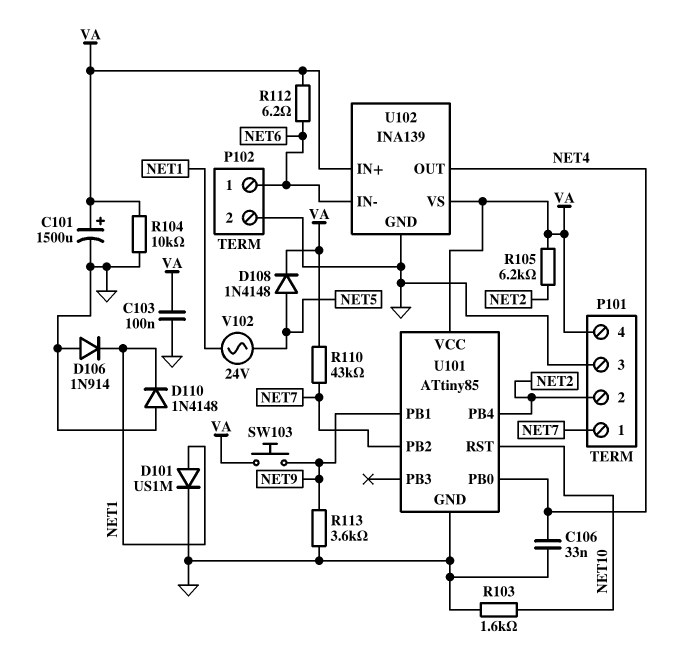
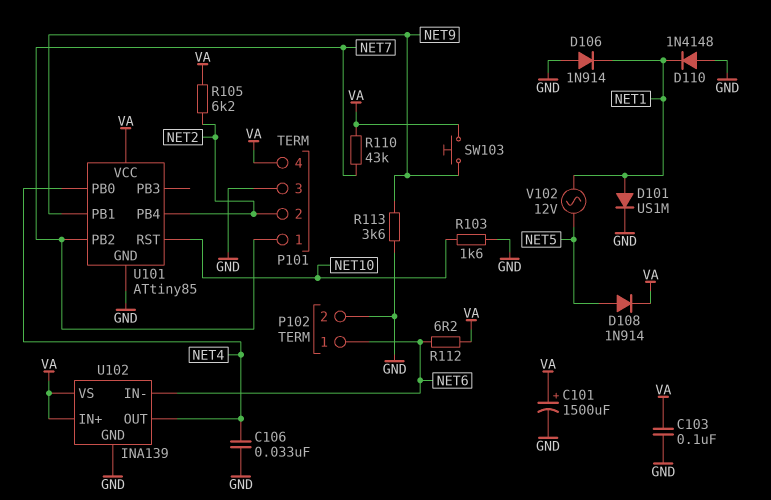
D108: diode 1N4148 (A NET5, K VA) -> diode 1N914 (A NET5, K VA)
R104: 10k (GND, VA) -> none
V102: AC 24V (NET1, NET5) -> AC 12V (NET1, NET5)

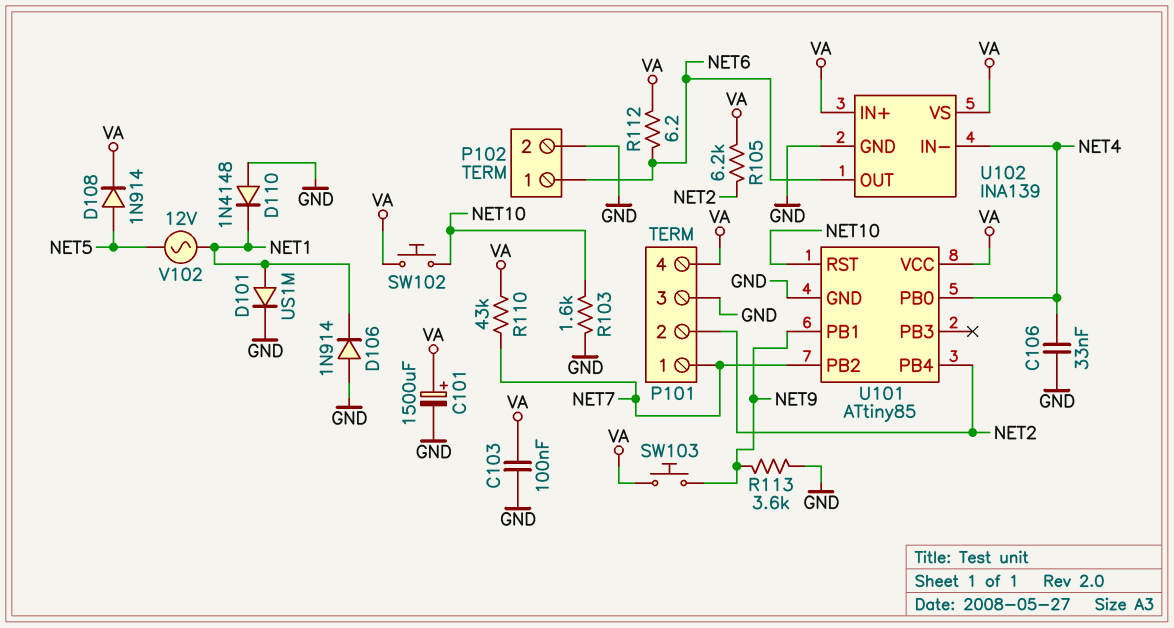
SW102: none -> button (NET10, VA)
U102 pin IN-: NET6 -> NET4
U102 pin OUT: NET4 -> NET6

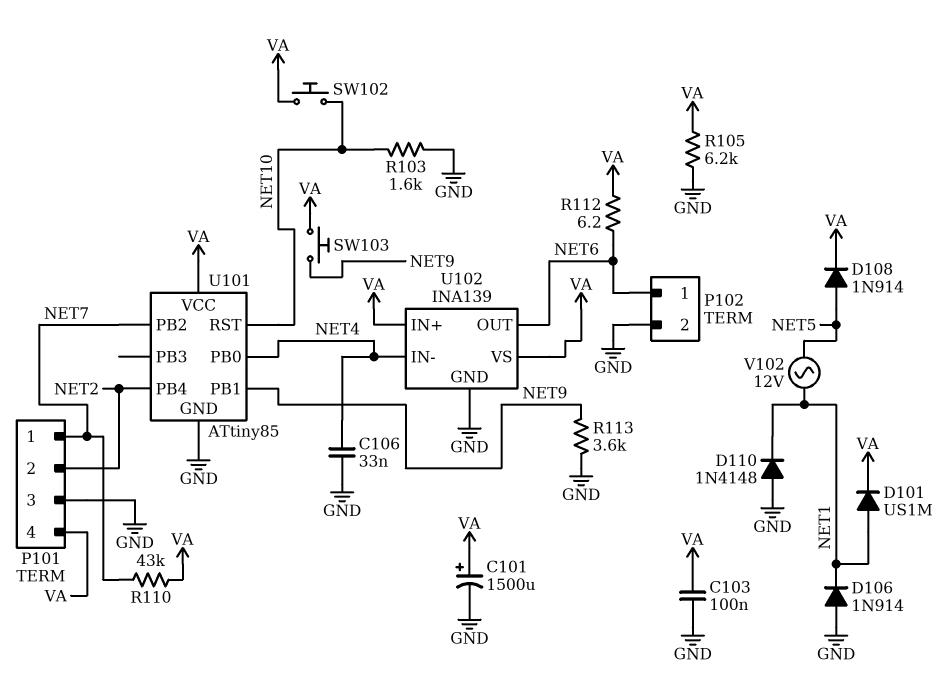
D101: diode US1M (A NET1, K GND) -> diode US1M (A NET1, K VA)
R105: 6.2k (NET2, VA) -> 6.2k (GND, VA)

